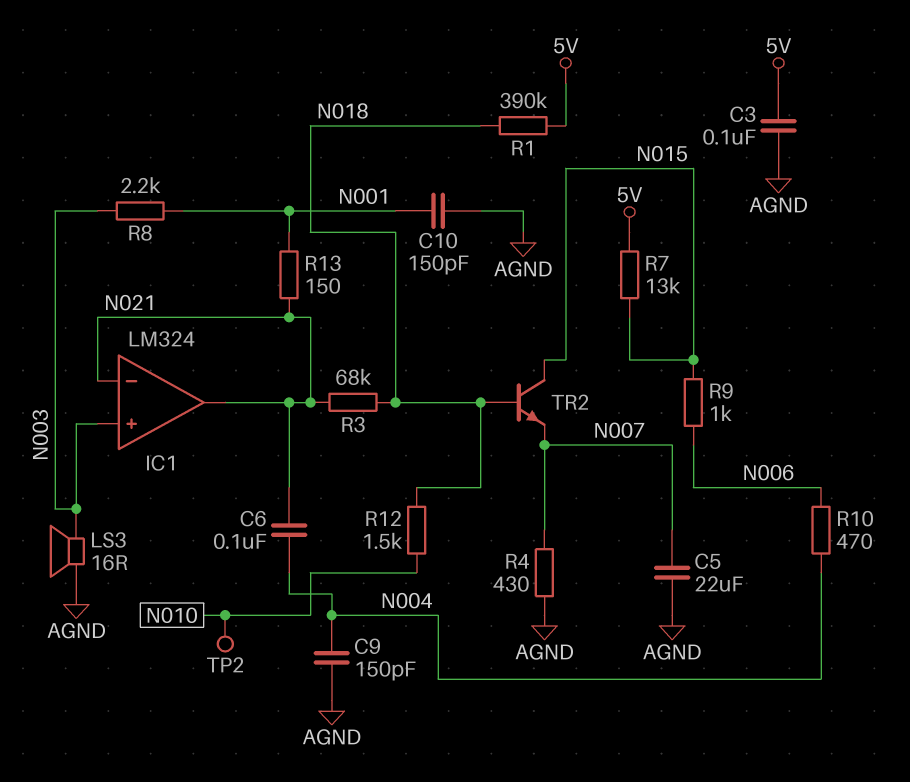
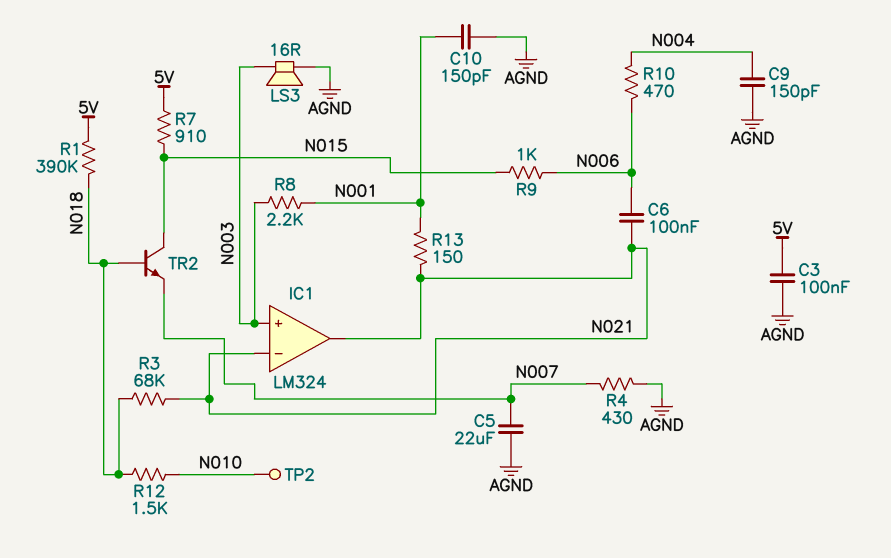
C6: 100nF (N004, N021) -> 100nF (N006, N021)
R7: 13k (5V, N015) -> 910 (5V, N015)

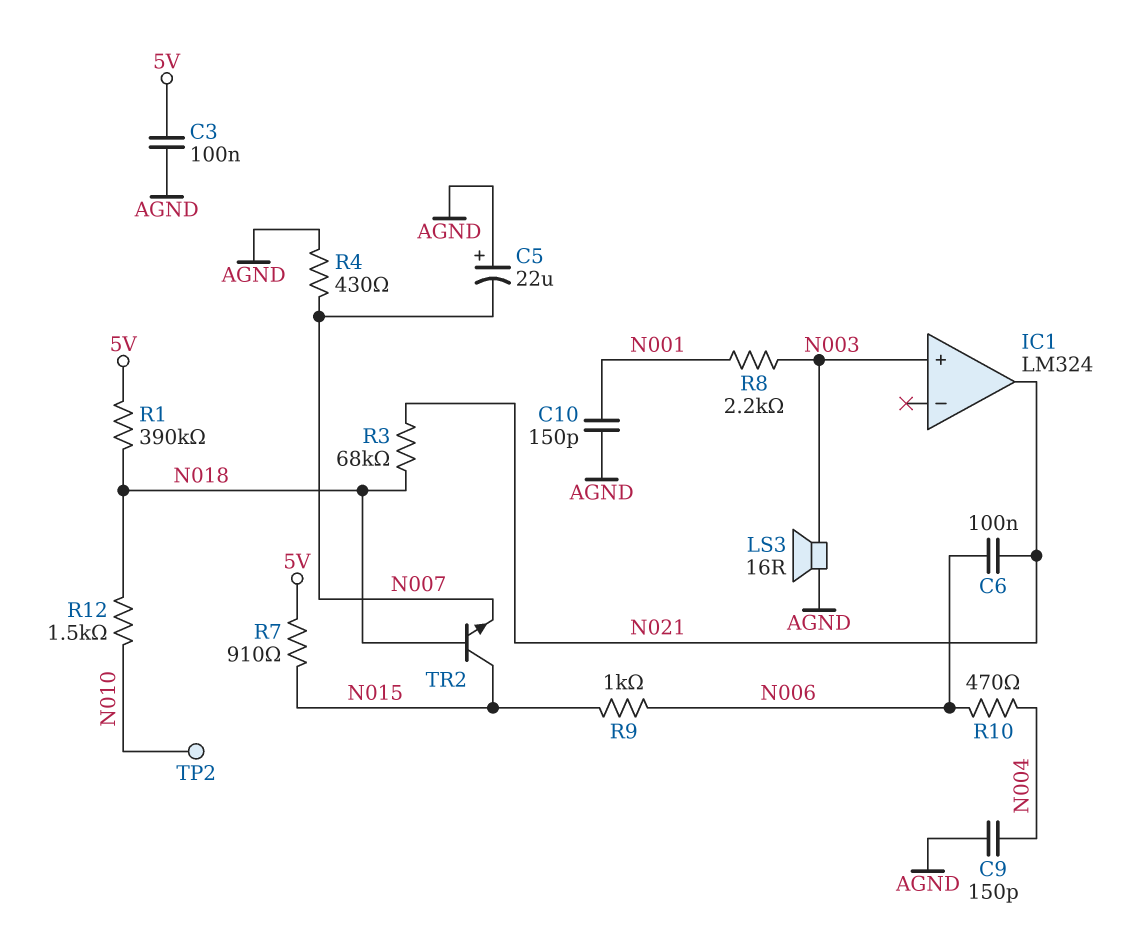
C5: 22uF (AGND, N007) -> 22uF (plus AGND, minus N007)
IC1 pin in-: N021 -> none
R13: 150 (N001, N021) -> none

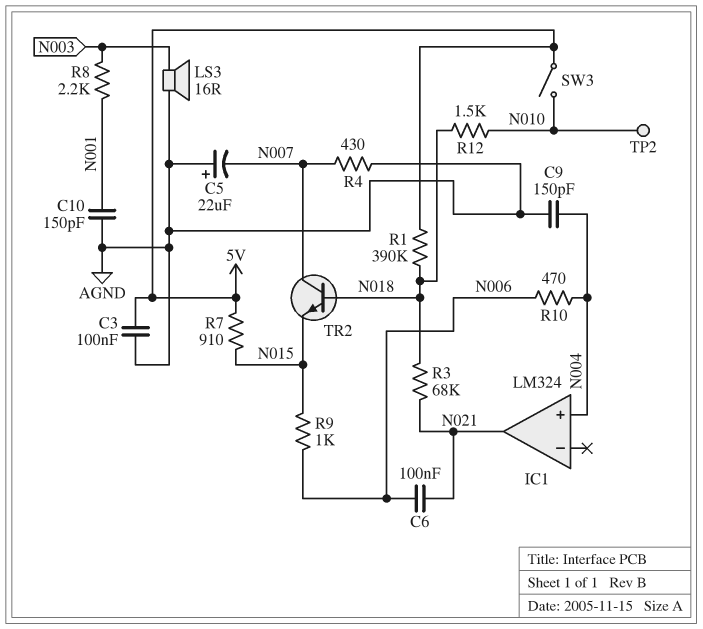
IC1 pin in+: N003 -> N004
SW3: none -> switch (5V, N010)
TR2: NPN (B N018, C N015, E N007) -> NPN (B N018, C N007, E N015)

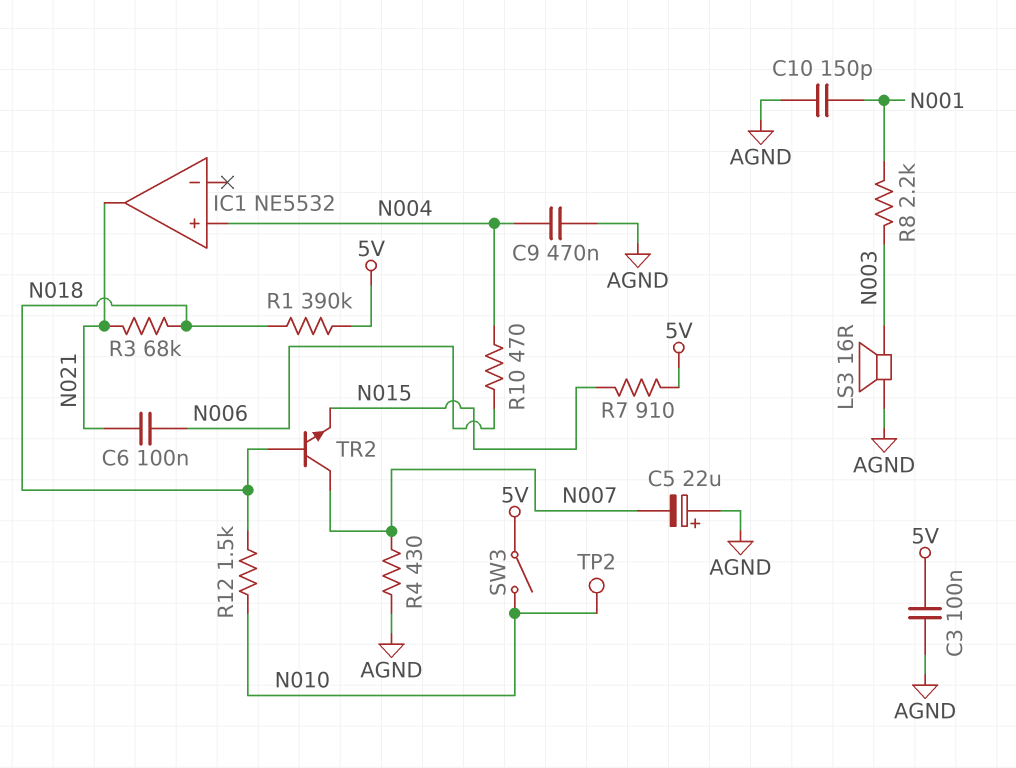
C9: 150pF (AGND, N004) -> 470nF (AGND, N004)
IC1: LM324 -> NE5532
R9: 1k (N006, N015) -> none

